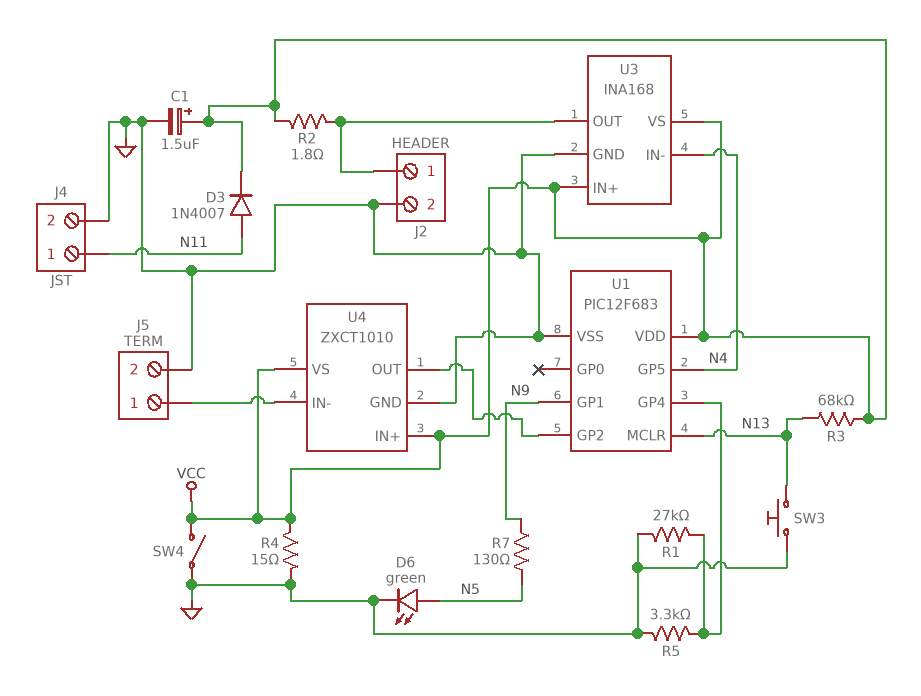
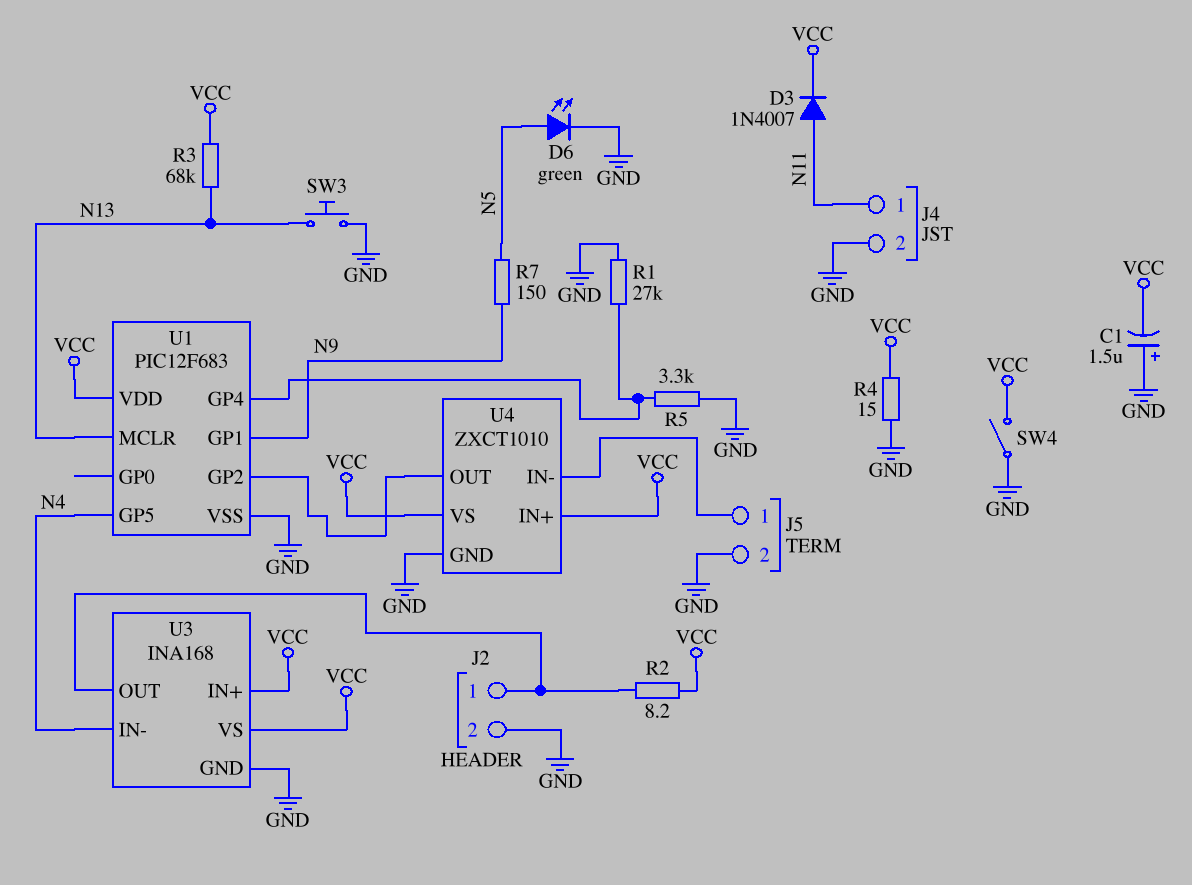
C1: 1.5uF (plus VCC, minus GND) -> 1.5uF (plus GND, minus VCC)
R2: 1.8 (J2/1, VCC) -> 8.2 (J2/1, VCC)
R7: 130 (N5, N9) -> 150 (N5, N9)

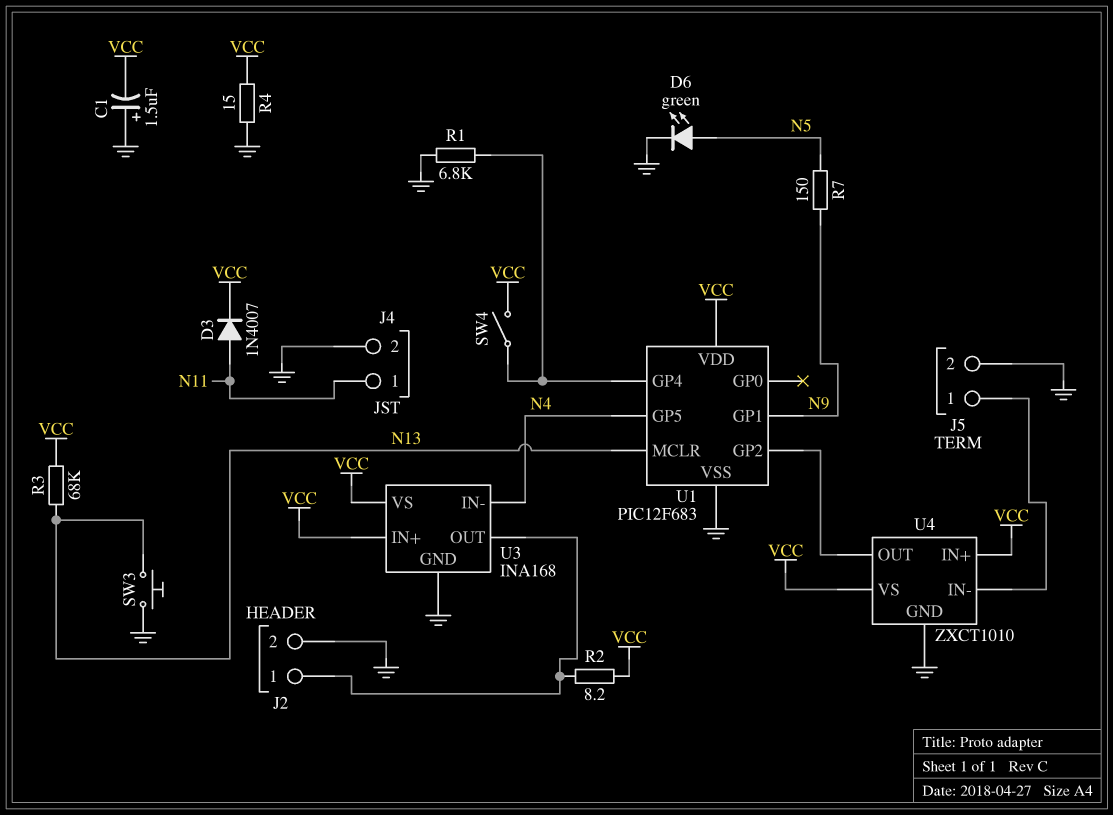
R1: 27k (GND, U1/GP4) -> 6.8k (GND, U1/GP4)
R5: 3.3k (GND, U1/GP4) -> none
SW4: switch (GND, VCC) -> switch (U1/GP4, VCC)

